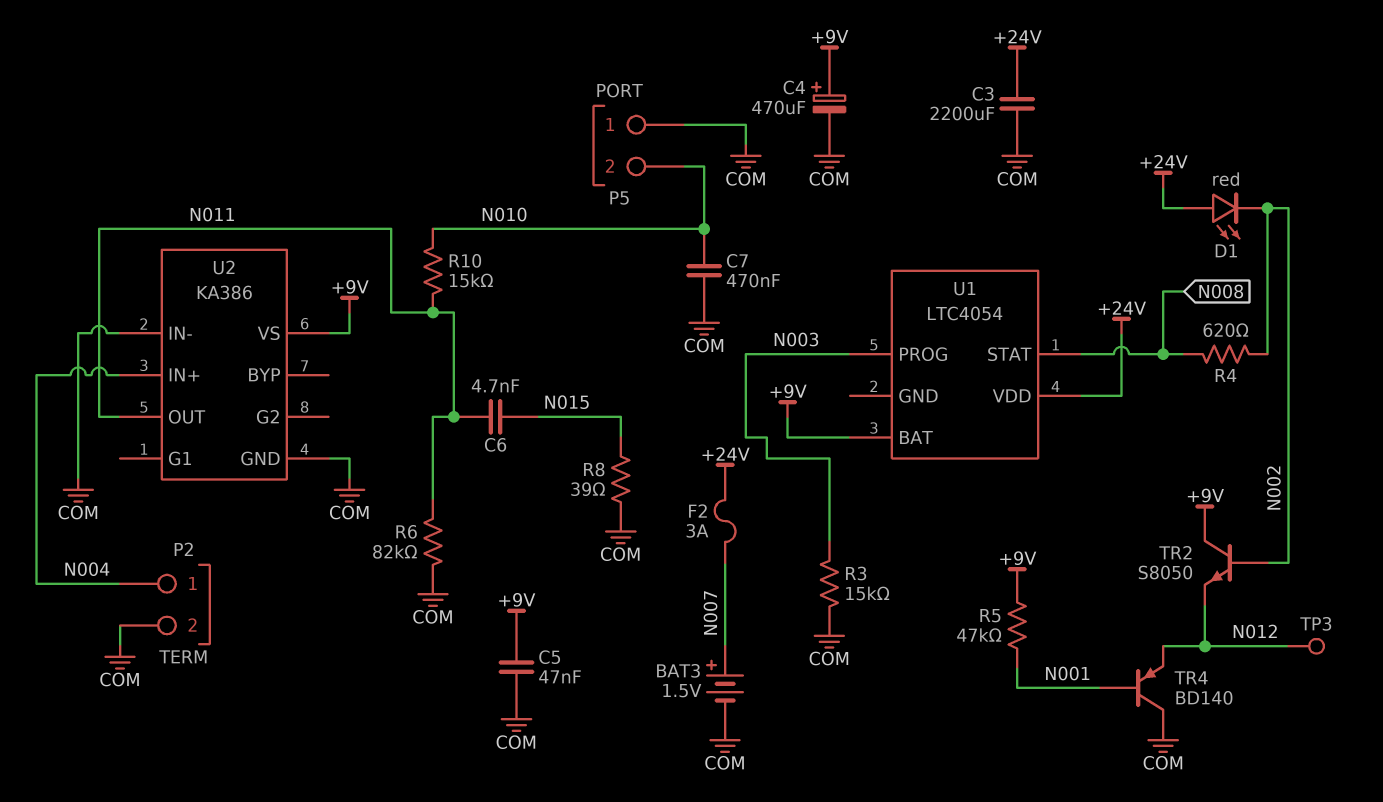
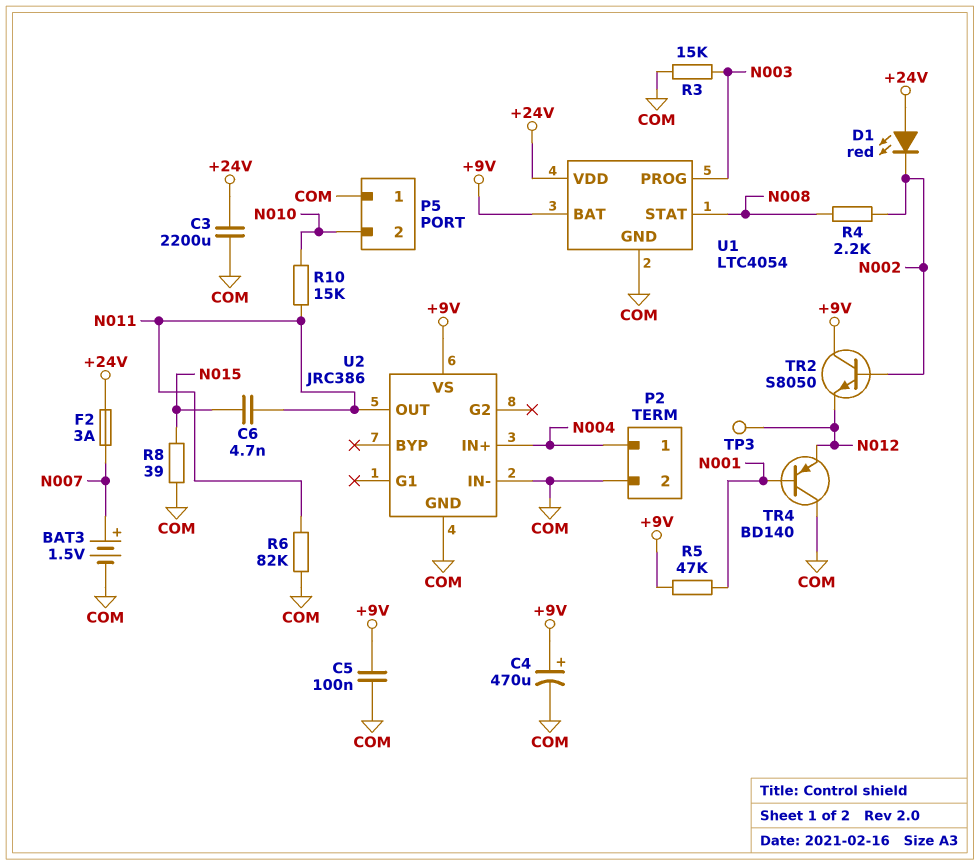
C5: 47nF (+9V, COM) -> 100nF (+9V, COM)
C7: 470nF (COM, N010) -> none
R4: 620 (N002, N008) -> 2.2k (N002, N008)
U1 pin GND: none -> COM
U2: KA386 -> JRC386

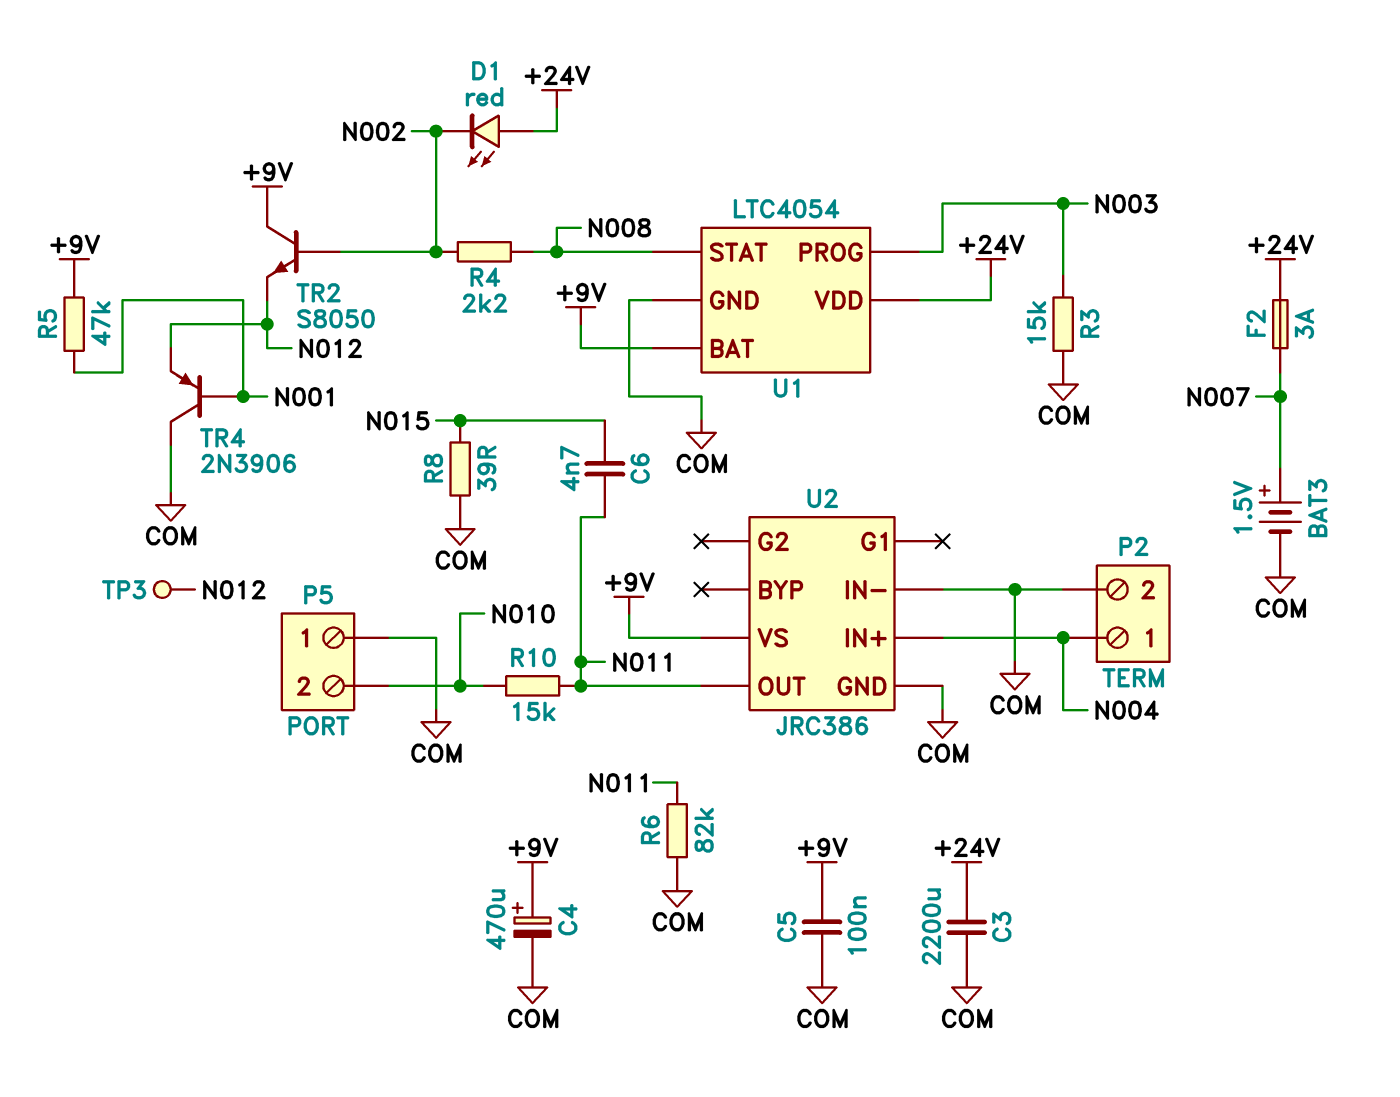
TR4: PNP BD140 (B N001, C COM, E N012) -> PNP 2N3906 (B N001, C COM, E N012)

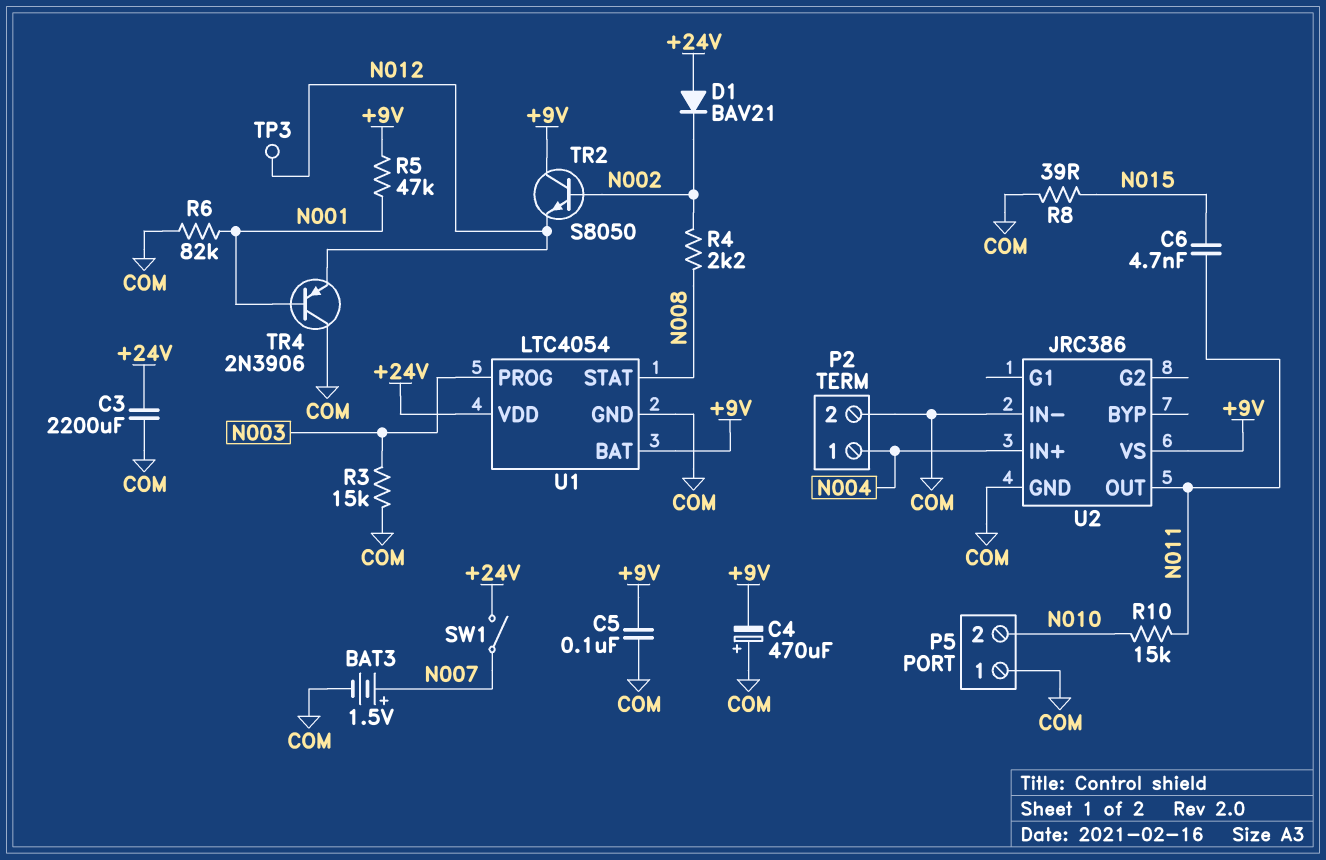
C4: 470uF (plus +9V, minus COM) -> 470uF (plus COM, minus +9V)
D1: LED red (A +24V, K N002) -> diode BAV21 (A +24V, K N002)
F2: 3A (+24V, N007) -> none
R6: 82k (COM, N011) -> 82k (COM, N001)
SW1: none -> switch (+24V, N007)

